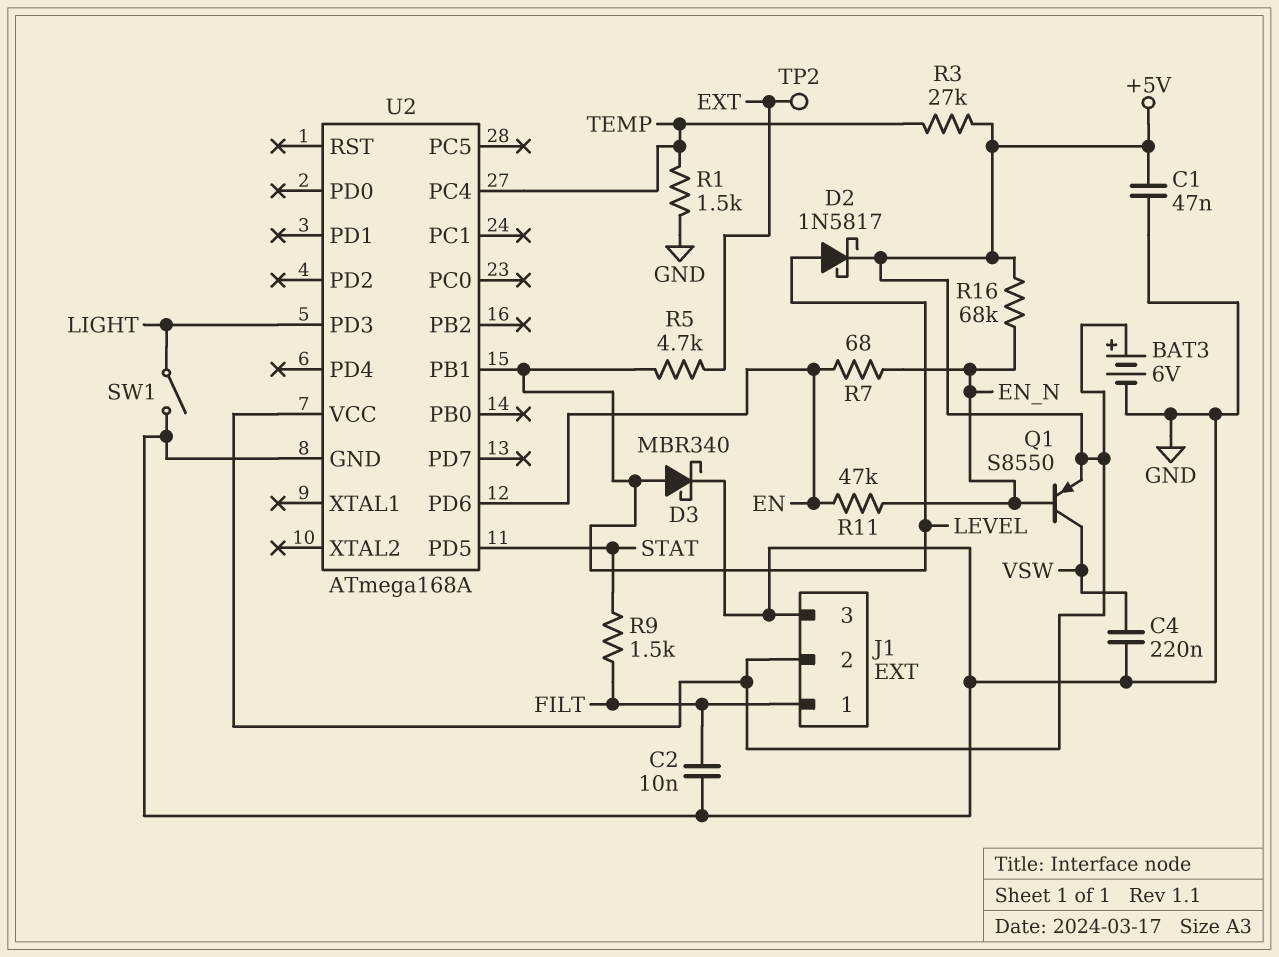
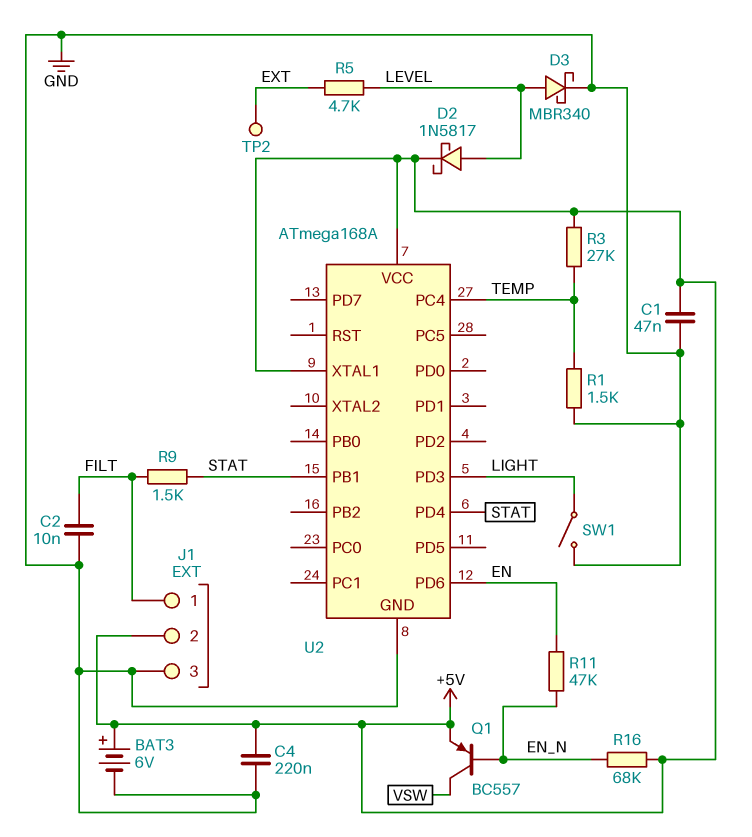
C4: 220nF (GND, VSW) -> 220nF (+5V, GND)
Q1: PNP S8550 (B EN_N, C VSW, E +5V) -> PNP BC557 (B EN_N, C VSW, E +5V)
R7: 68 (EN, EN_N) -> none
U2 pin PB1: LEVEL -> STAT
U2 pin PD4: none -> STAT
U2 pin PD5: STAT -> none
U2 pin XTAL1: none -> +5V

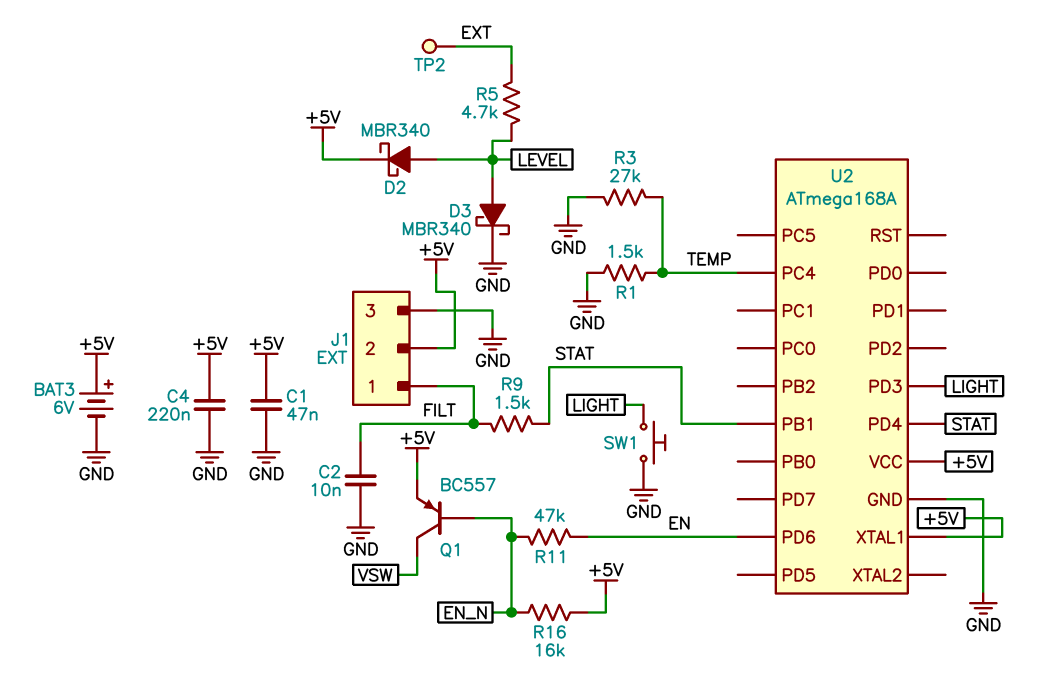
D2: schottky 1N5817 (A LEVEL, K +5V) -> schottky MBR340 (A LEVEL, K +5V)
R3: 27k (+5V, TEMP) -> 27k (GND, TEMP)
R16: 68k (+5V, EN_N) -> 16k (+5V, EN_N)
SW1: switch (GND, LIGHT) -> button (GND, LIGHT)

